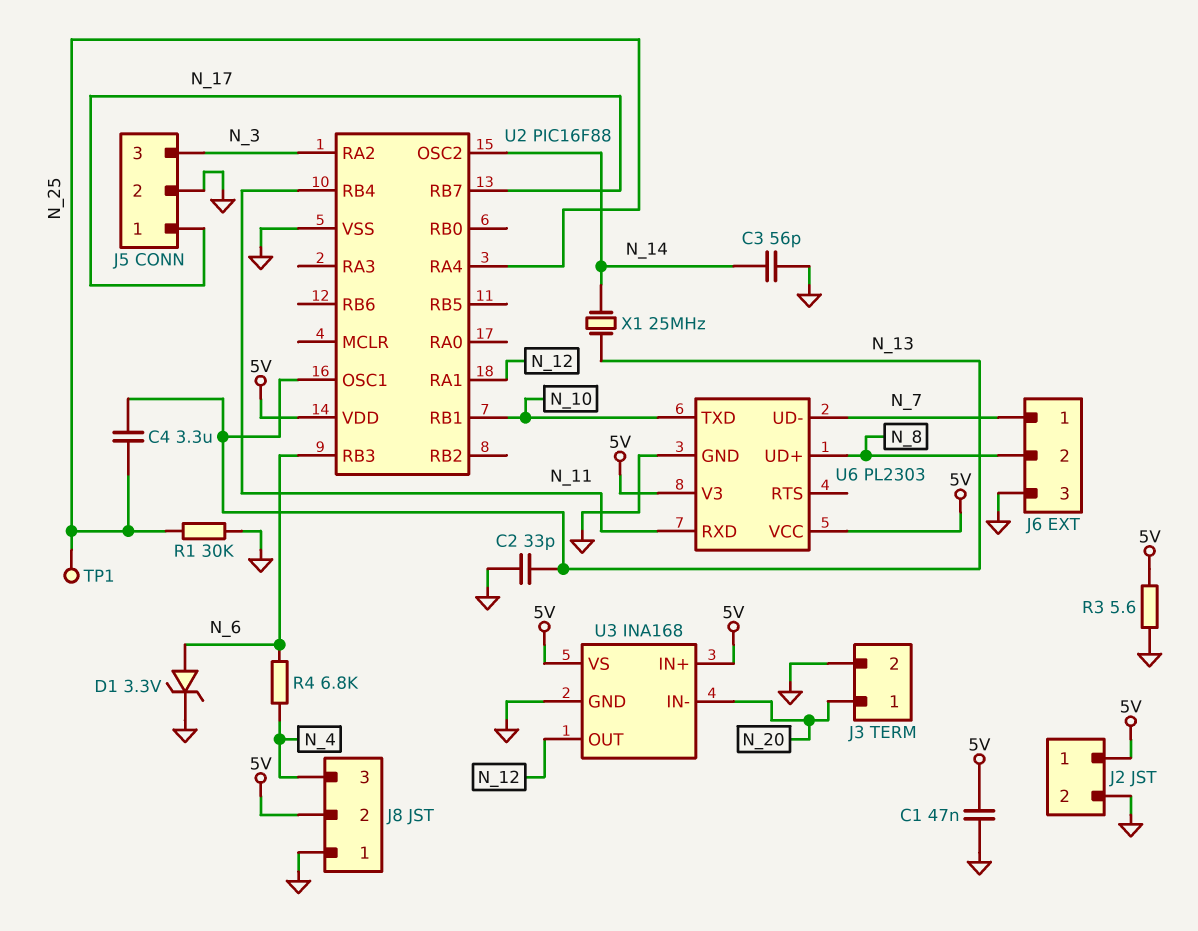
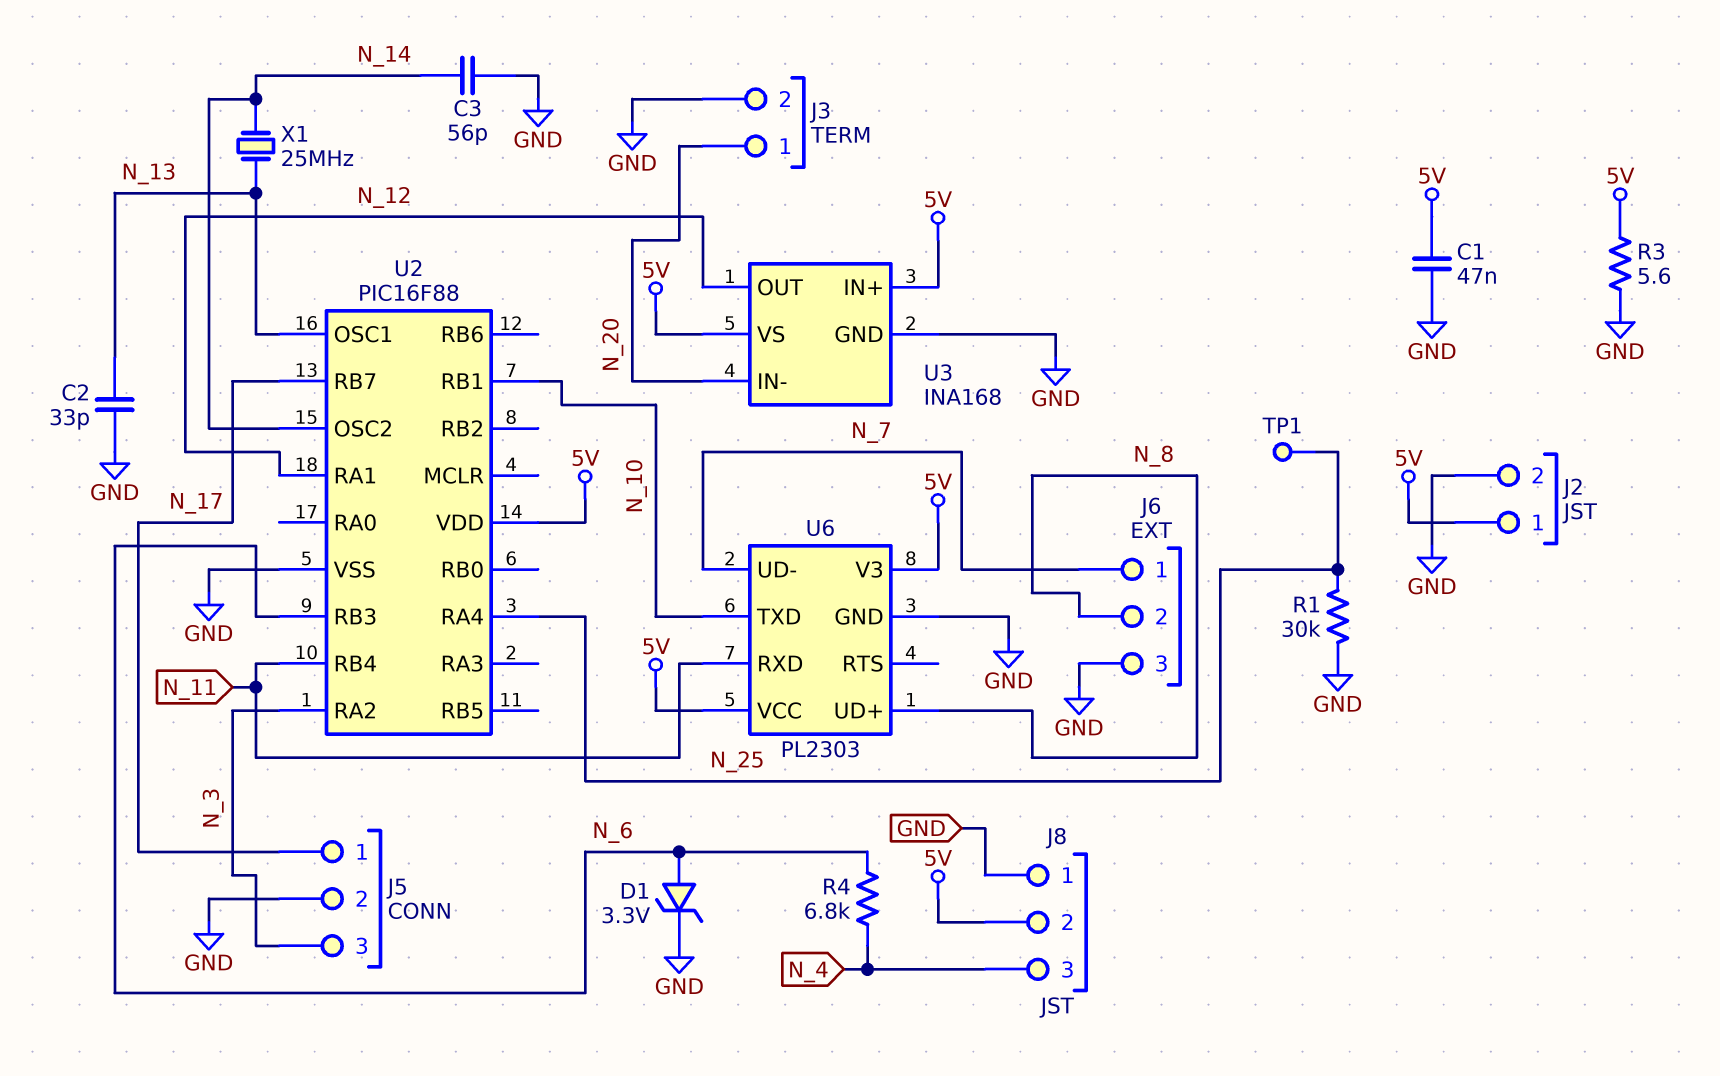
C4: 3.3uF (N_13, N_25) -> none

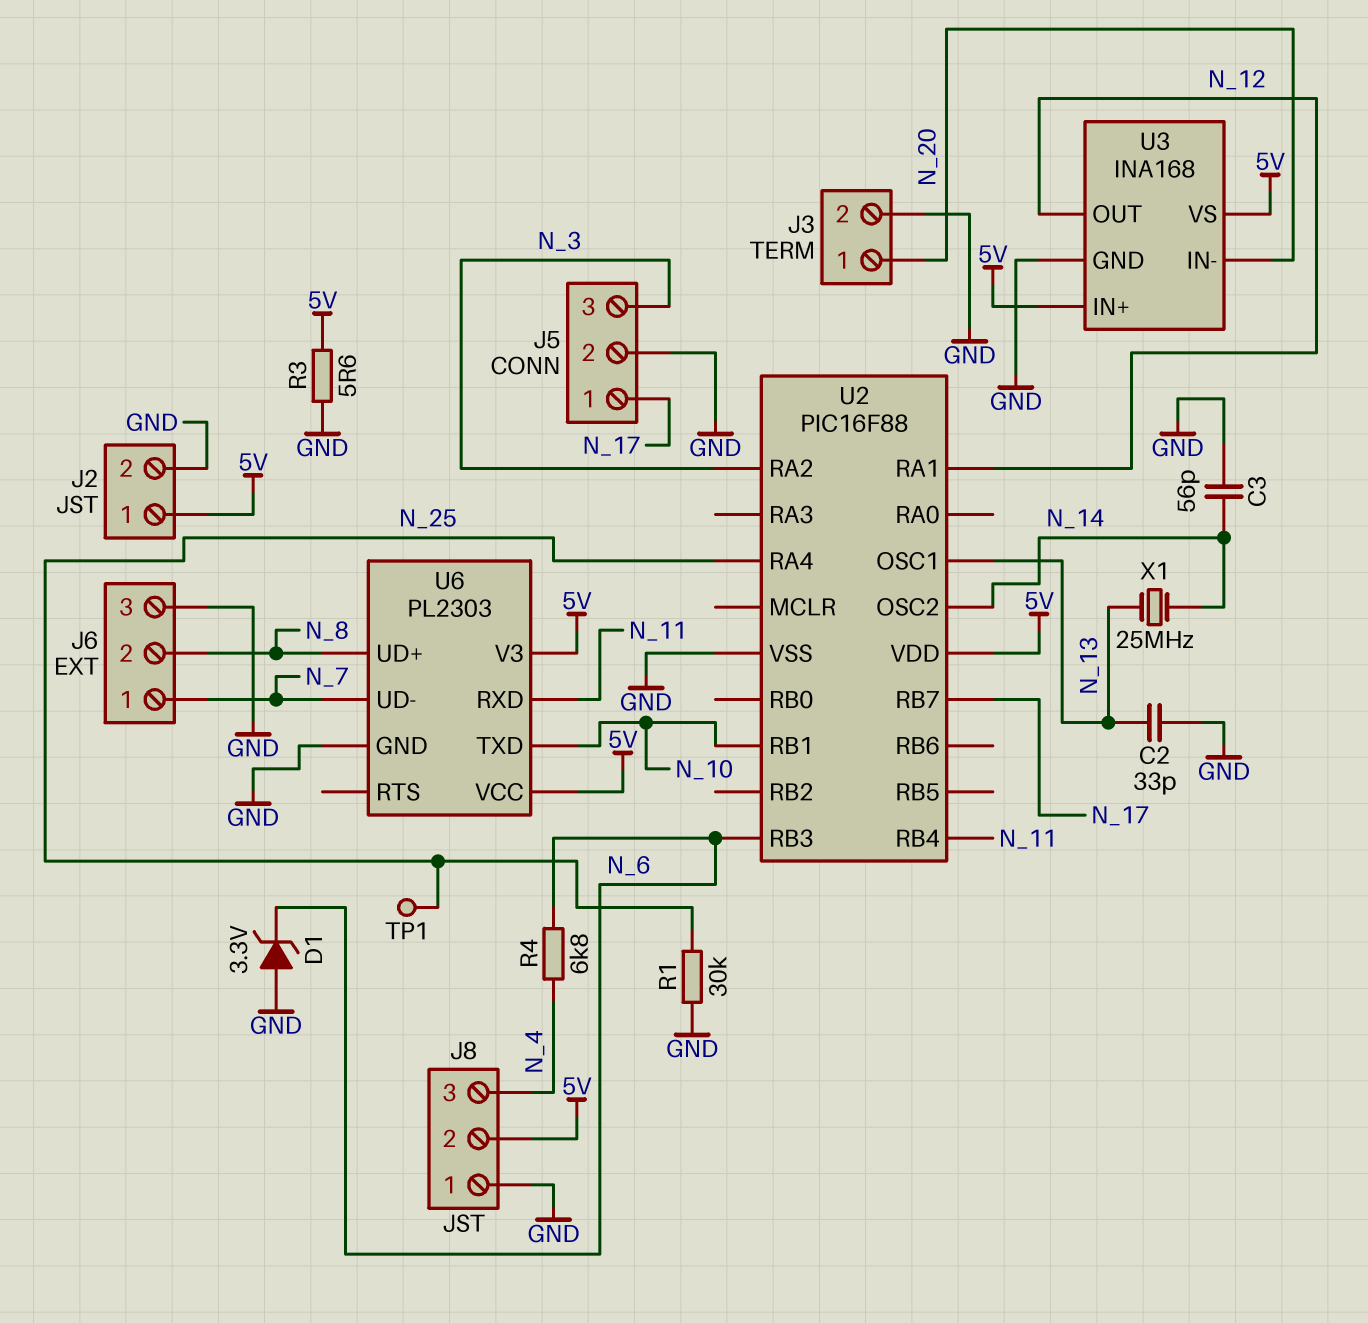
C1: 47nF (5V, GND) -> none
D1: zener 3.3V (A N_6, K GND) -> zener 3.3V (A GND, K N_6)

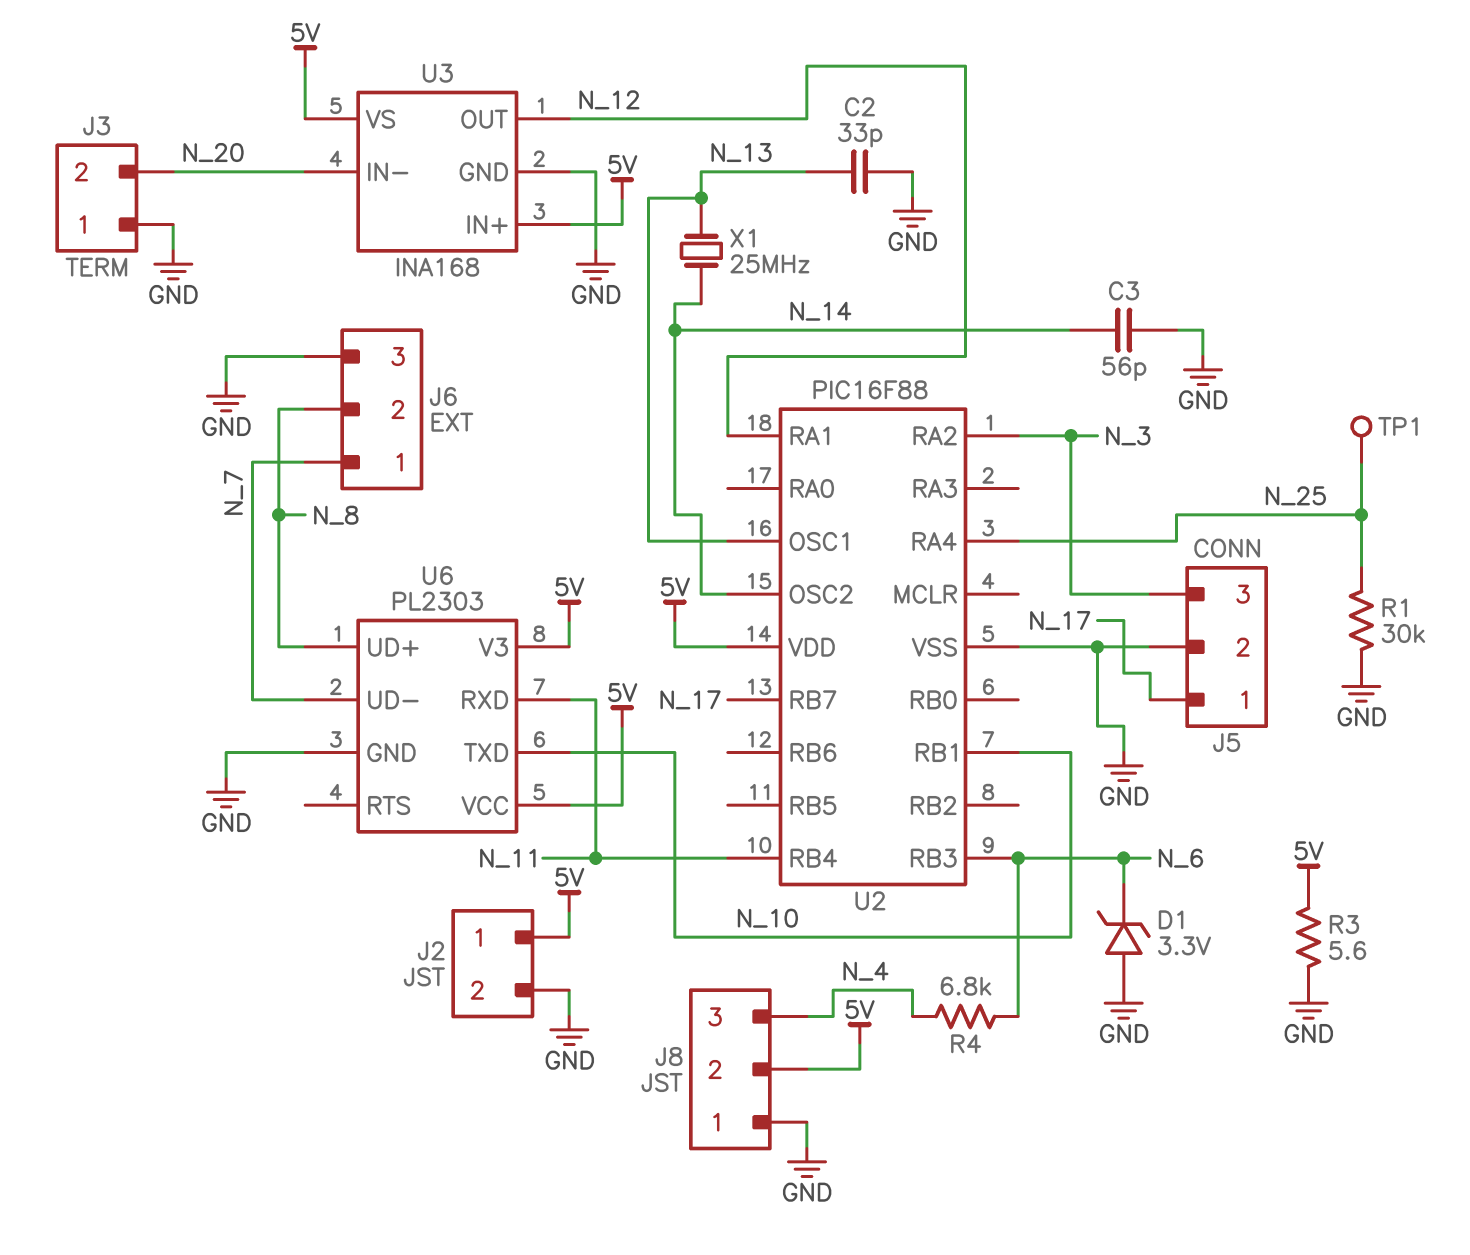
J3 pin 1: N_20 -> GND
J3 pin 2: GND -> N_20

